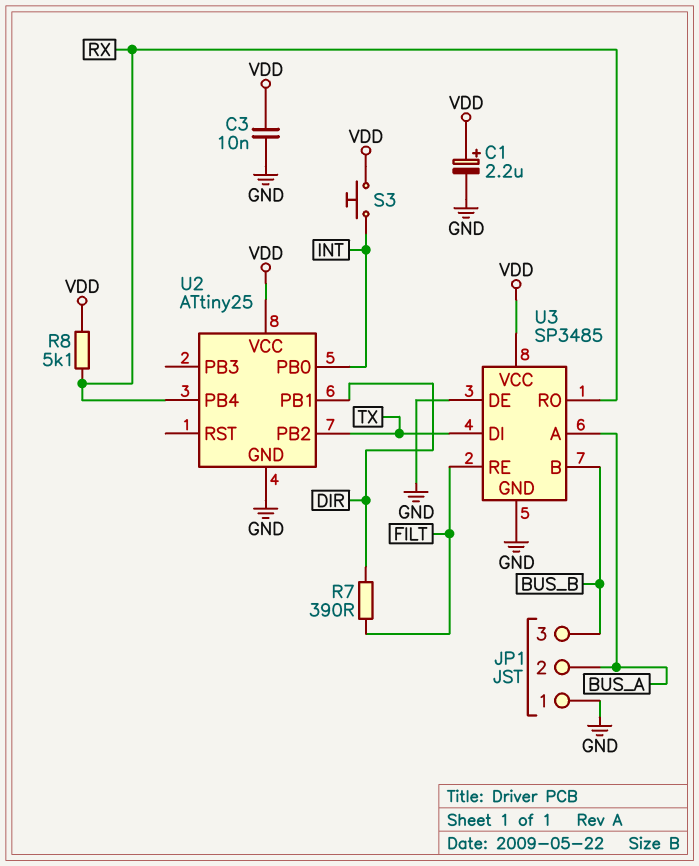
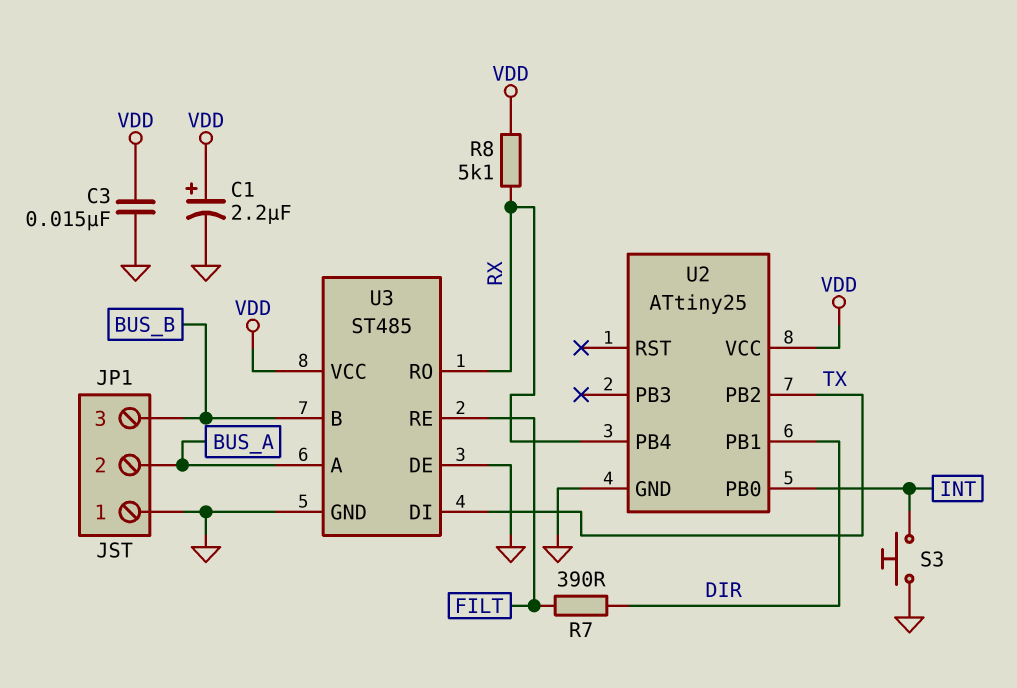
C3: 10nF (GND, VDD) -> 15nF (GND, VDD)
S3: button (INT, VDD) -> button (GND, INT)
U3: SP3485 -> ST485

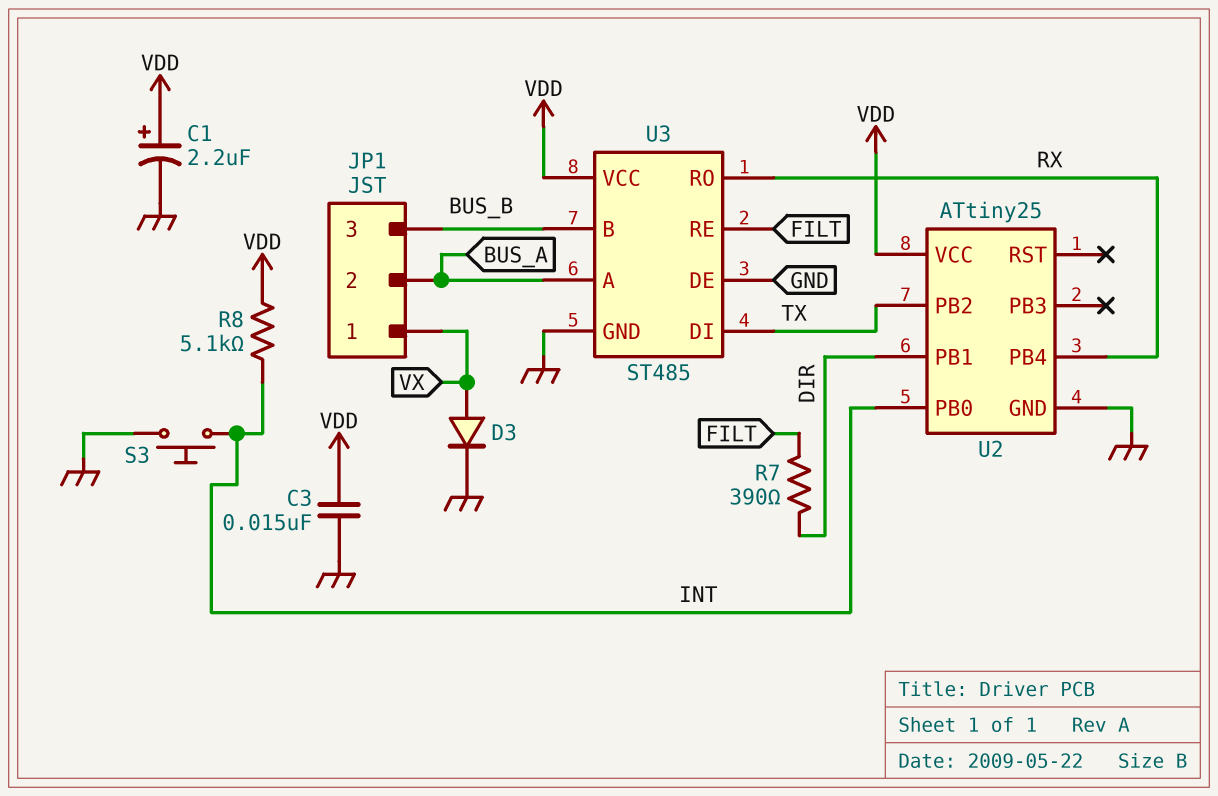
D3: none -> diode (A VX, K GND)
JP1 pin 1: GND -> VX
R8: 5.1k (RX, VDD) -> 5.1k (INT, VDD)

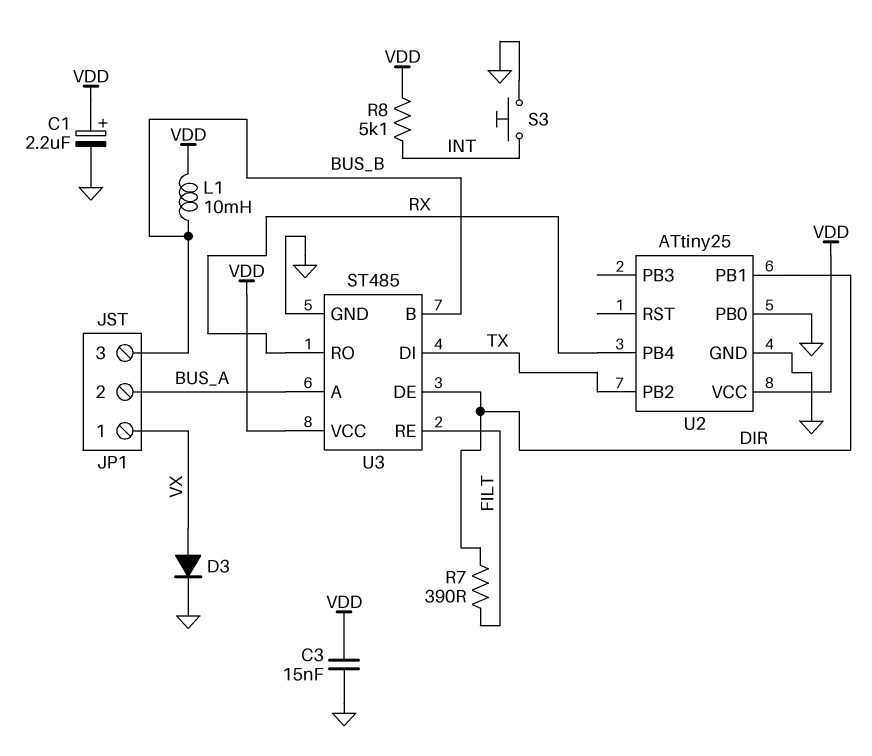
L1: none -> 10mH (BUS_B, VDD)
U2 pin PB0: INT -> GND
U3 pin DE: GND -> DIR

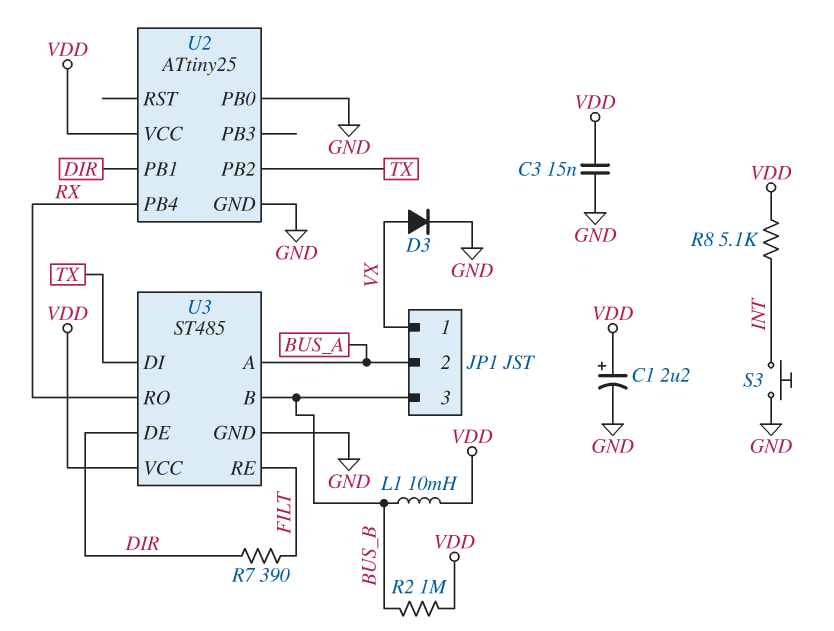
R2: none -> 1M (BUS_B, VDD)

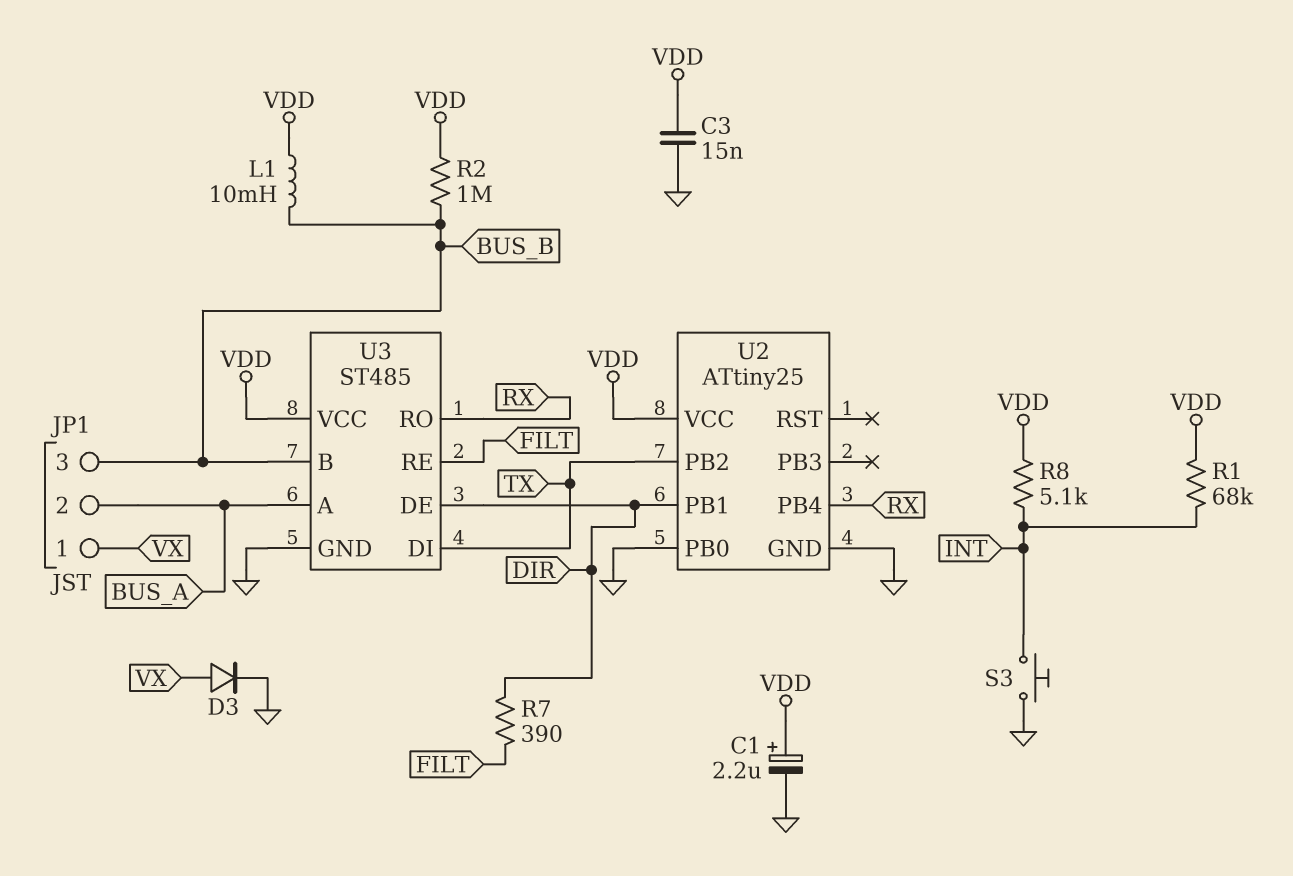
R1: none -> 68k (INT, VDD)

